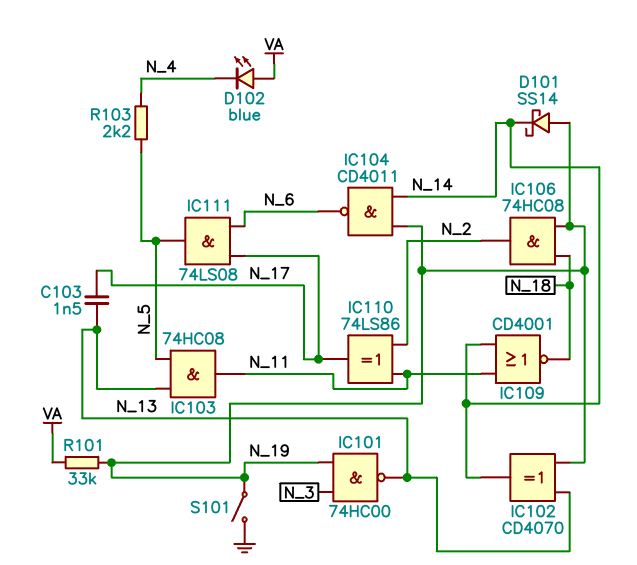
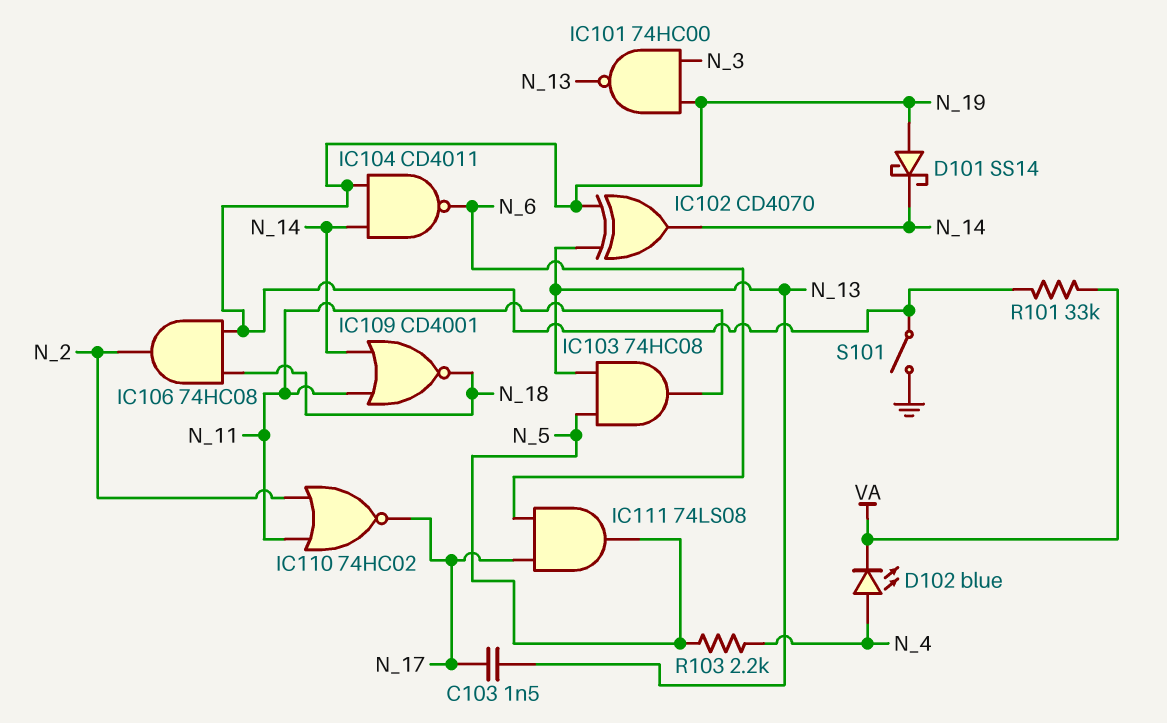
D102: LED blue (A VA, K N_4) -> LED blue (A N_4, K VA)
IC110: XOR 74LS86 (in N_2, in N_11, out N_17) -> NOR 74HC02 (in N_2, in N_11, out N_17)

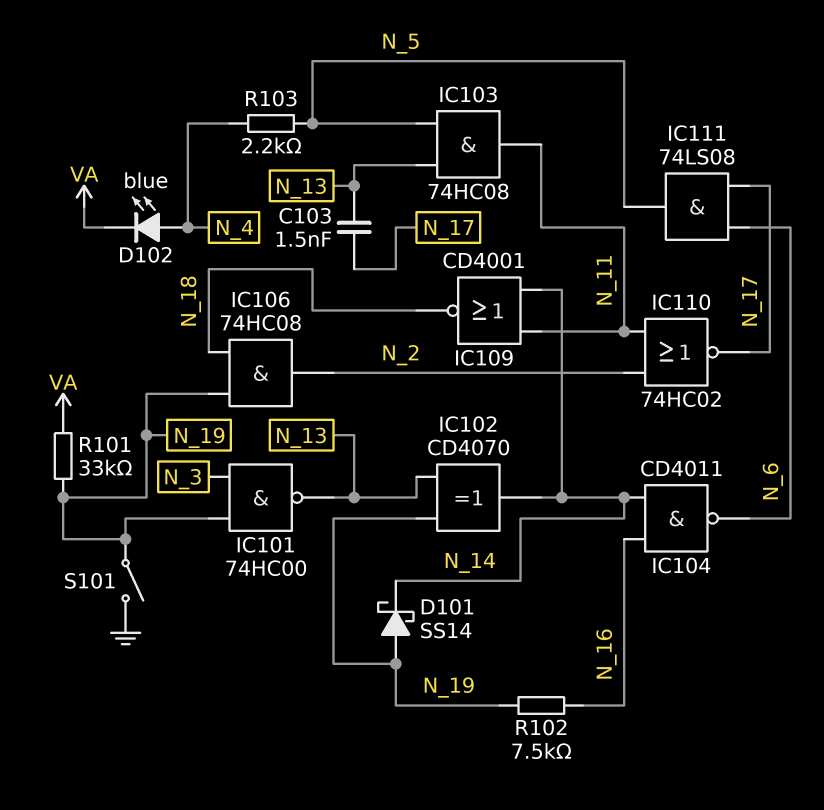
IC104: NAND CD4011 (in N_14, in N_19, out N_6) -> NAND CD4011 (in N_14, in N_16, out N_6)
R102: none -> 7.5k (N_16, N_19)

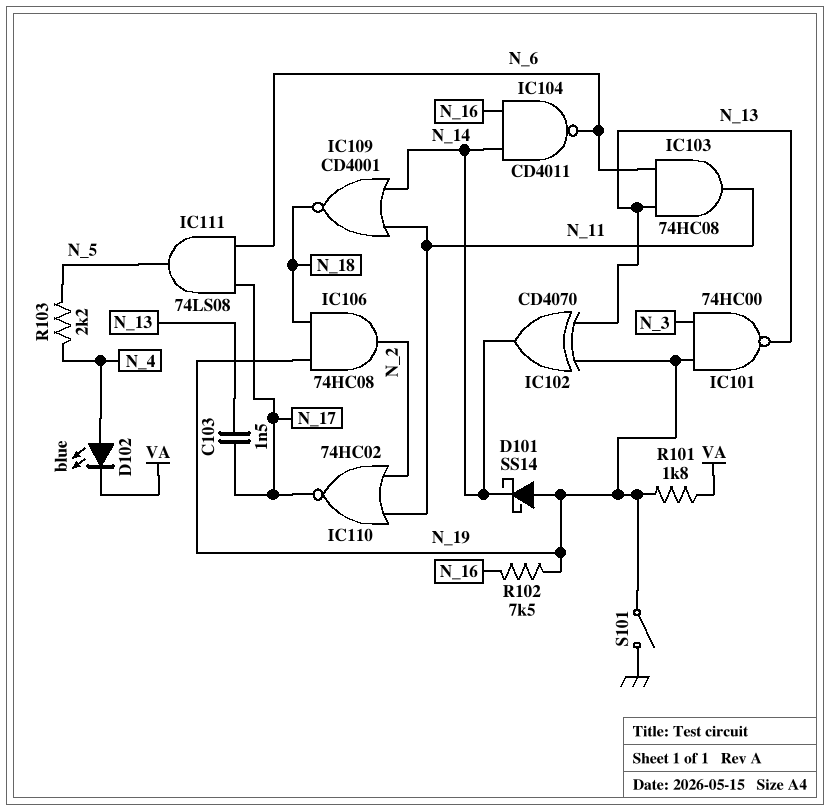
IC103: AND 74HC08 (in N_5, in N_13, out N_11) -> AND 74HC08 (in N_6, in N_13, out N_11)
R101: 33k (N_19, VA) -> 1.8k (N_19, VA)

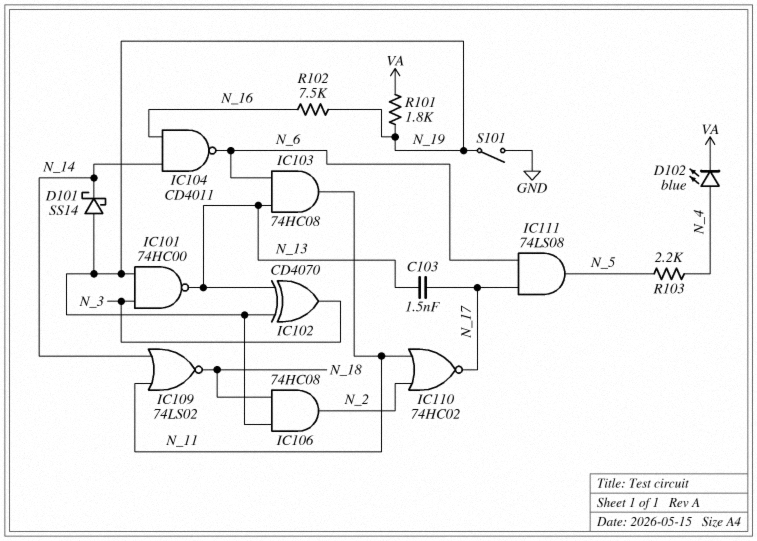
IC102: XOR CD4070 (in N_13, in N_19, out N_14) -> XOR CD4070 (in N_13, in N_19, out N_3)
IC109: NOR CD4001 (in N_11, in N_14, out N_18) -> NOR 74LS02 (in N_11, in N_14, out N_18)

